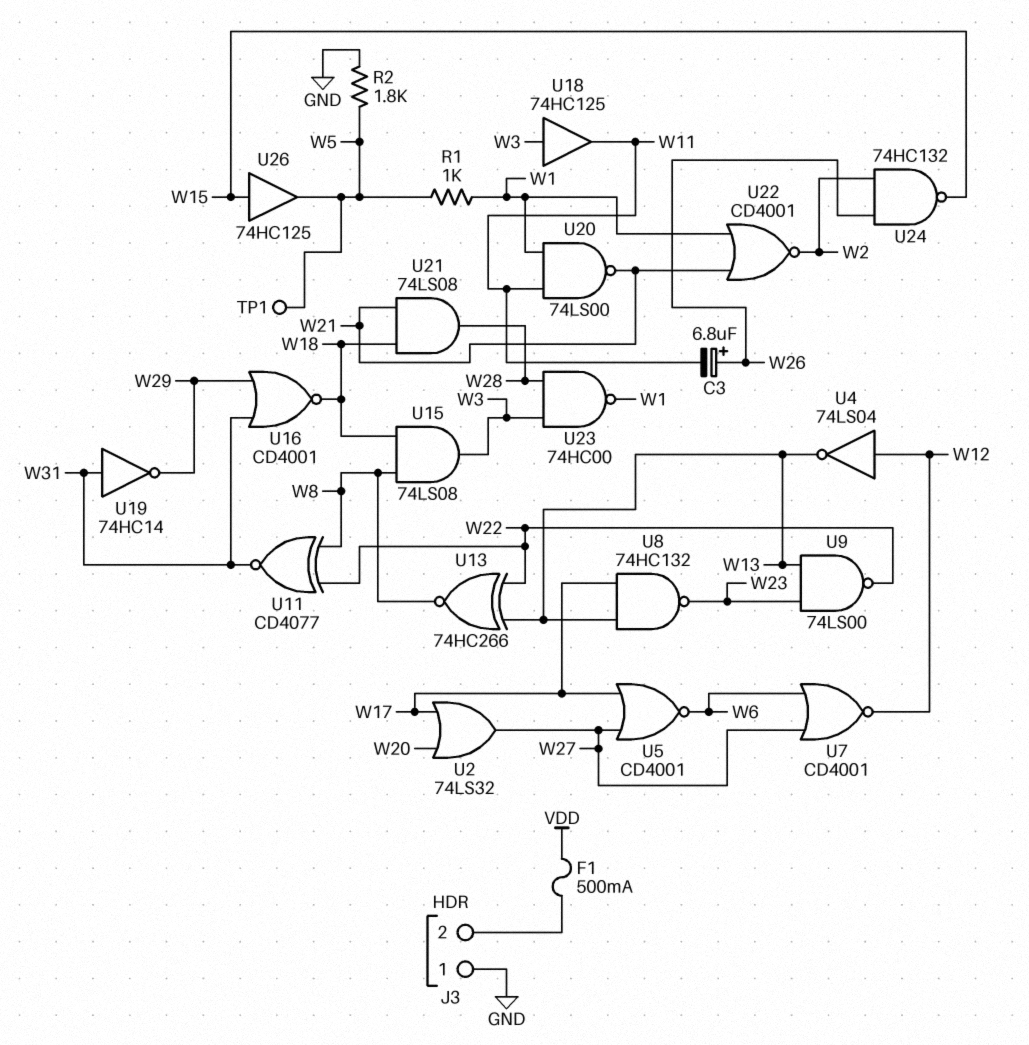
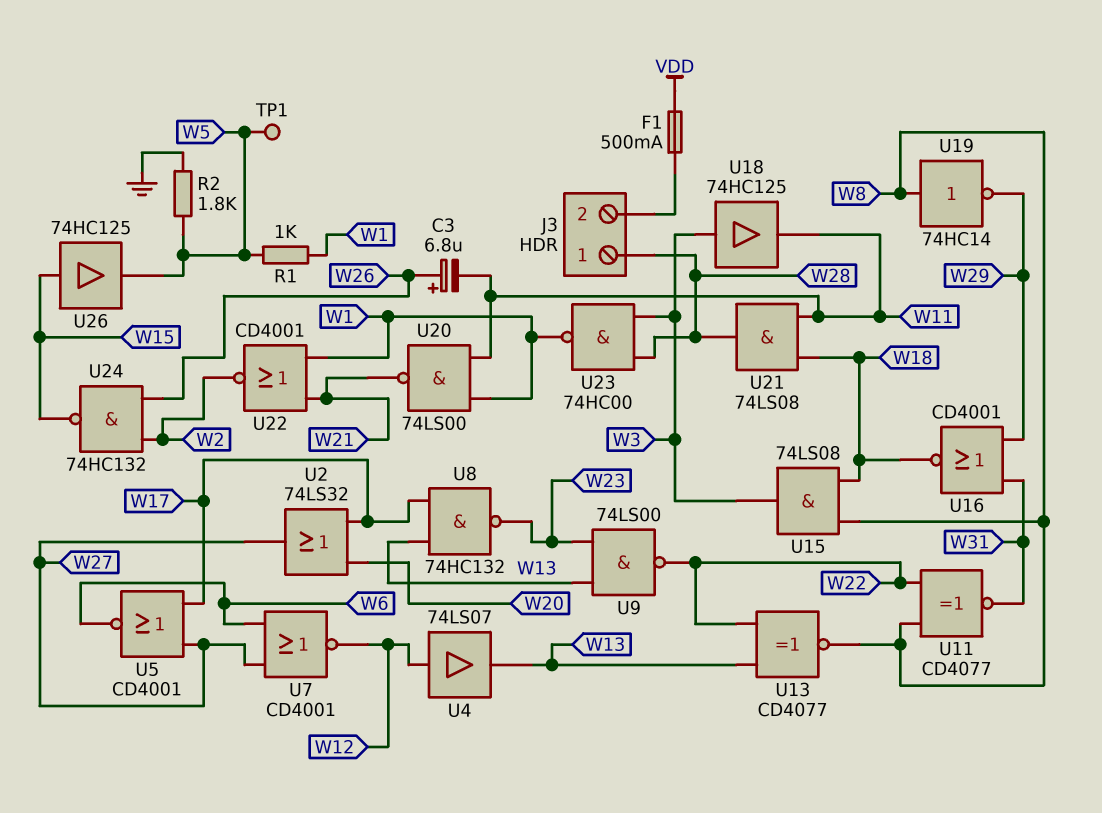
J3 pin 1: GND -> W28
U4: NOT 74LS04 (in W12, out W13) -> buffer 74LS07 (in W12, out W13)
U13: XNOR 74HC266 (in W13, in W22, out W8) -> XNOR CD4077 (in W13, in W22, out W8)
U19: NOT 74HC14 (in W31, out W29) -> NOT 74HC14 (in W8, out W29)
U21: AND 74LS08 (in W18, in W21, out W28) -> AND 74LS08 (in W11, in W18, out W28)

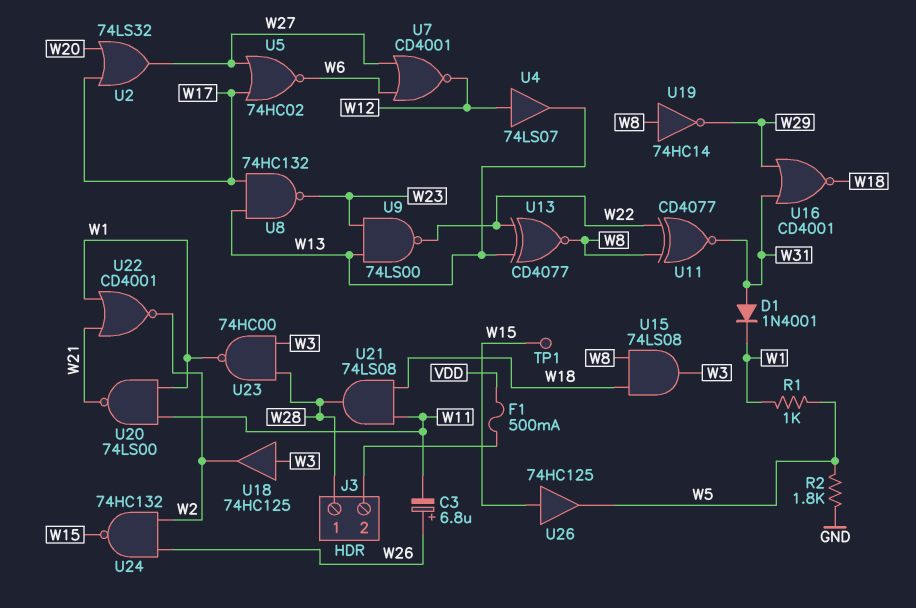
D1: none -> diode 1N4001 (A W31, K W1)
TP1: test point (W5) -> test point (W15)
U5: NOR CD4001 (in W17, in W27, out W6) -> NOR 74HC02 (in W17, in W27, out W6)
U18: buffer 74HC125 (in W3, out W11) -> buffer 74HC125 (in W3, out W2)

